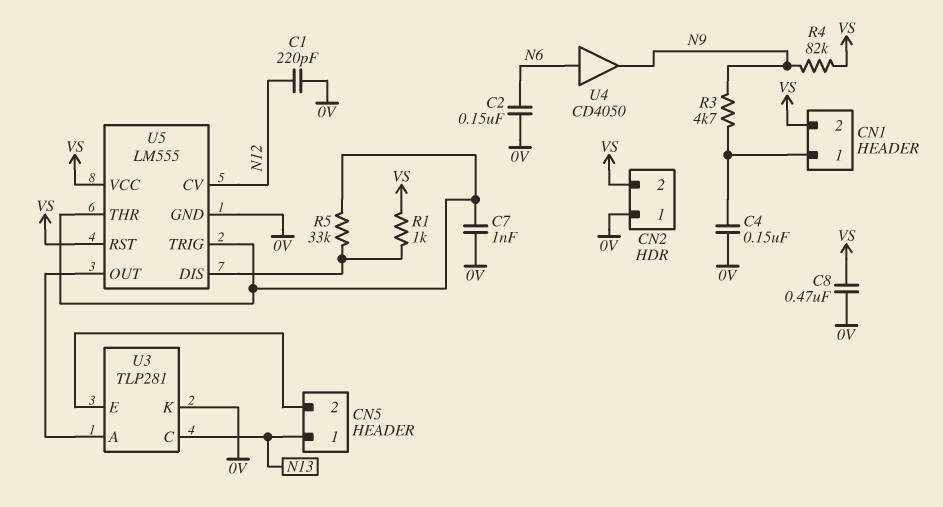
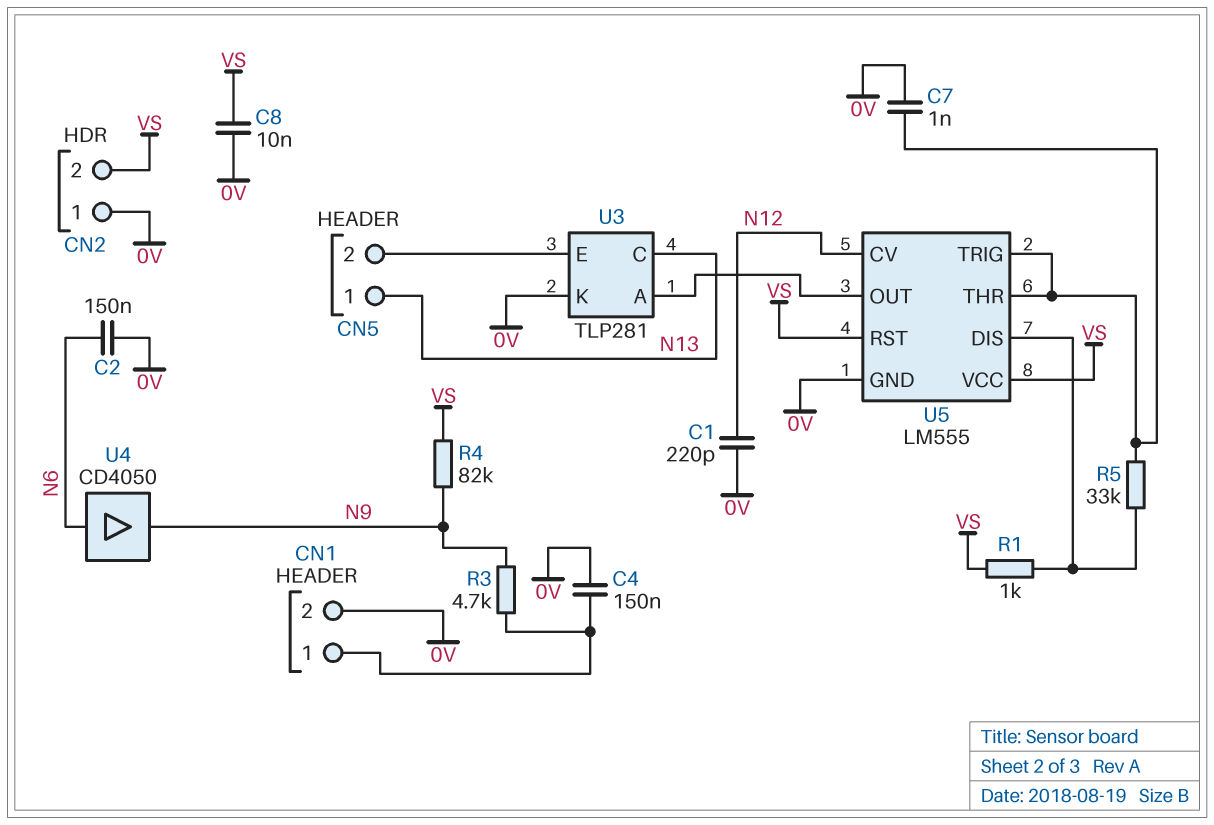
C8: 470nF (0V, VS) -> 10nF (0V, VS)
CN1 pin 2: VS -> 0V

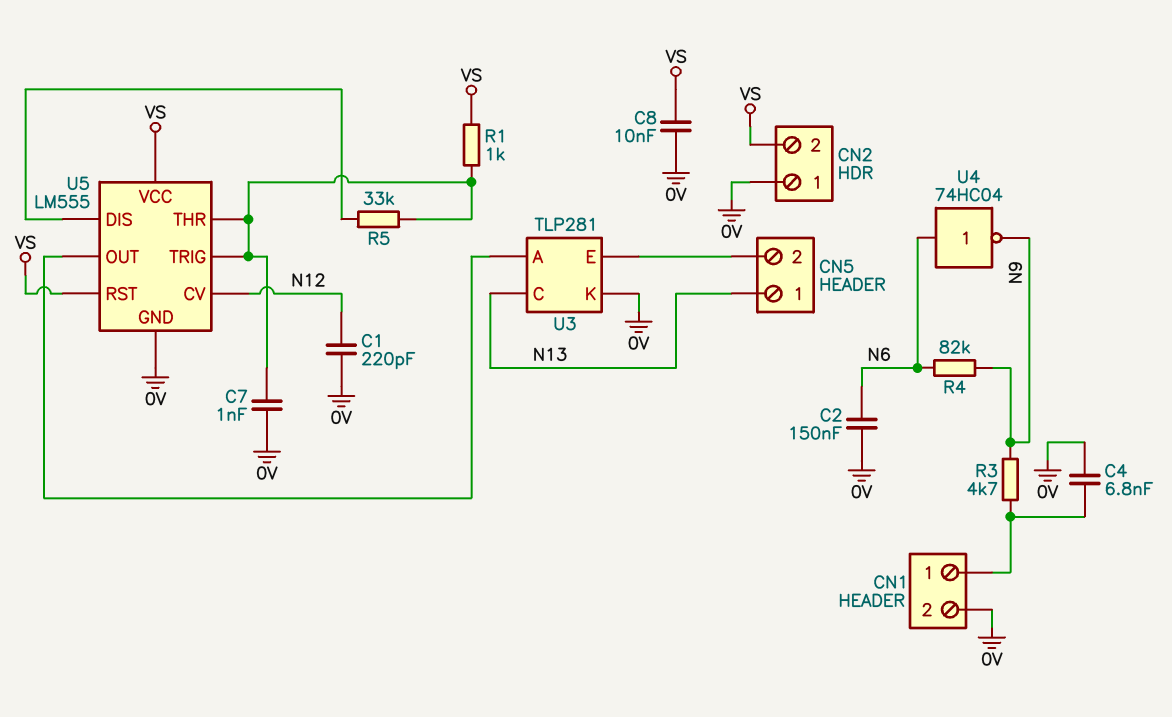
C4: 150nF (0V, CN1/1) -> 6.8nF (0V, CN1/1)
R1: 1k (U5/DIS, VS) -> 1k (U5/THR, VS)
R4: 82k (N9, VS) -> 82k (N6, N9)
U4: buffer CD4050 (in N6, out N9) -> NOT 74HC04 (in N6, out N9)

